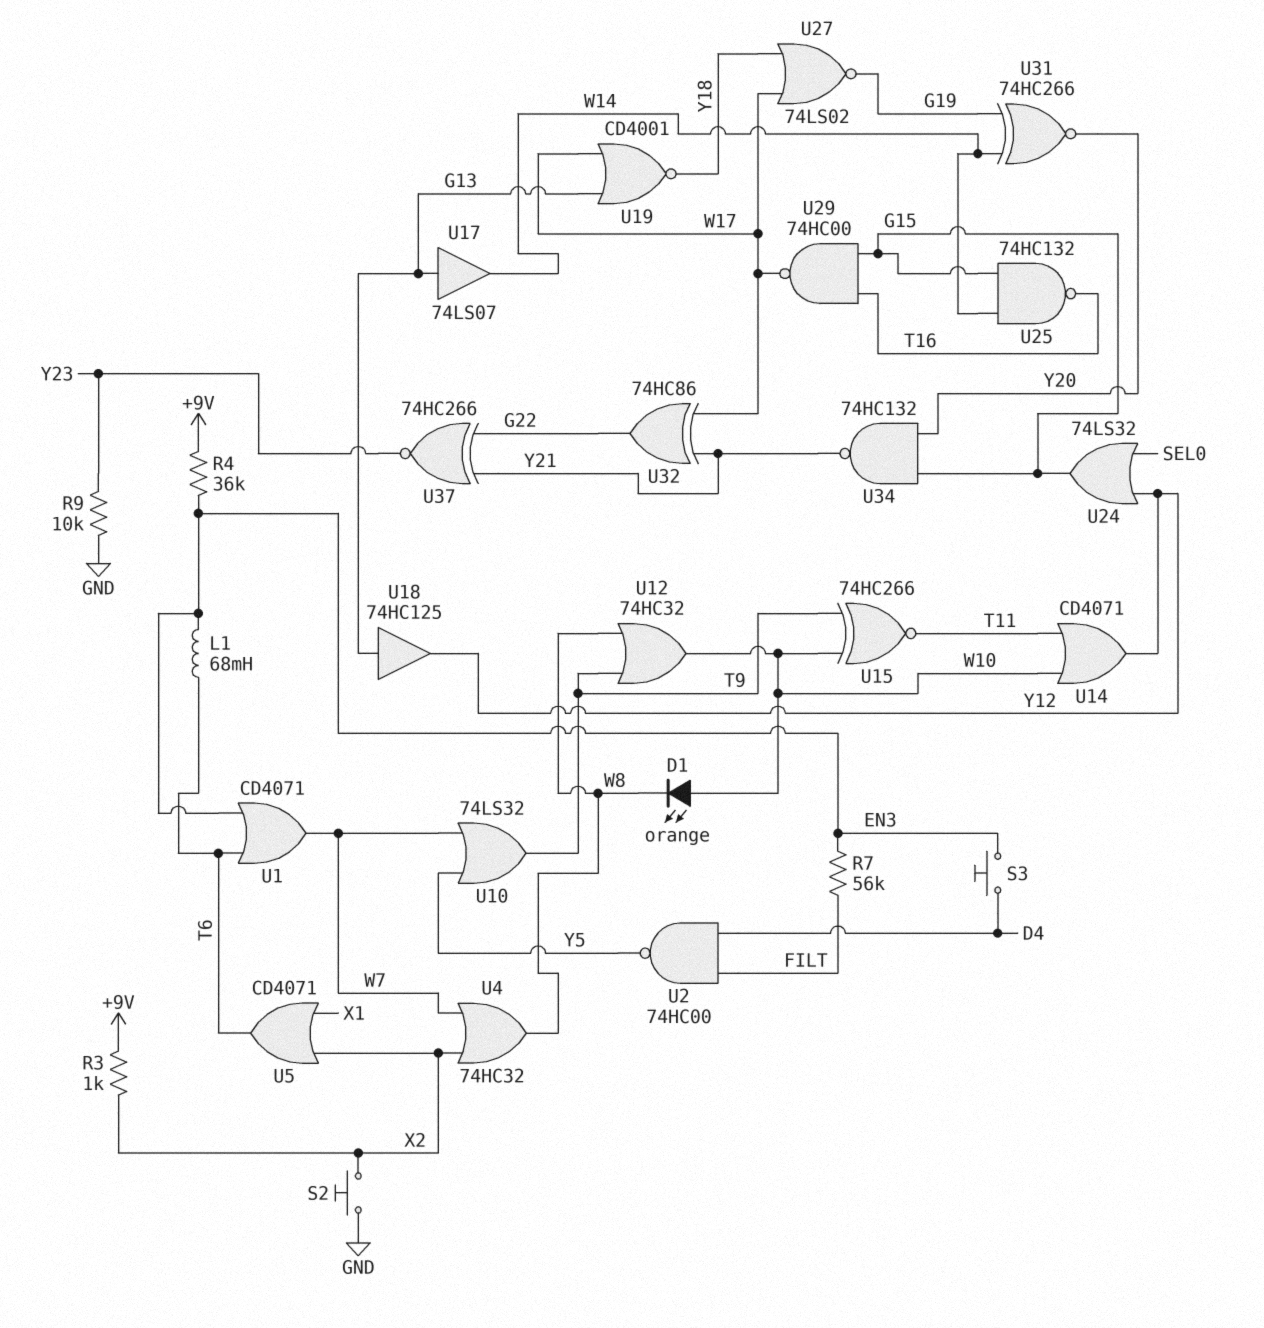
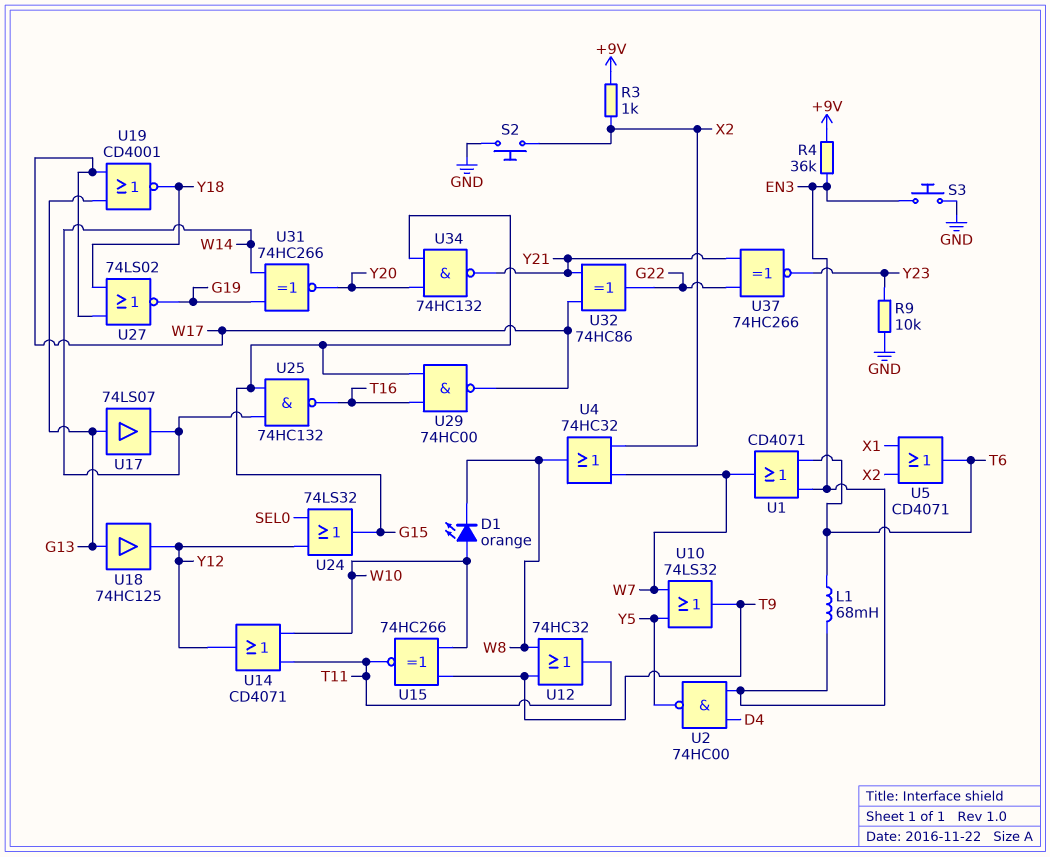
R7: 56k (EN3, FILT) -> none
S3: button (D4, EN3) -> button (EN3, GND)
U2: NAND 74HC00 (in D4, in FILT, out Y5) -> NAND 74HC00 (in D4, in EN3, out Y5)
U12: OR 74HC32 (in T9, in W8, out W10) -> OR 74HC32 (in T9, in W8, out T11)

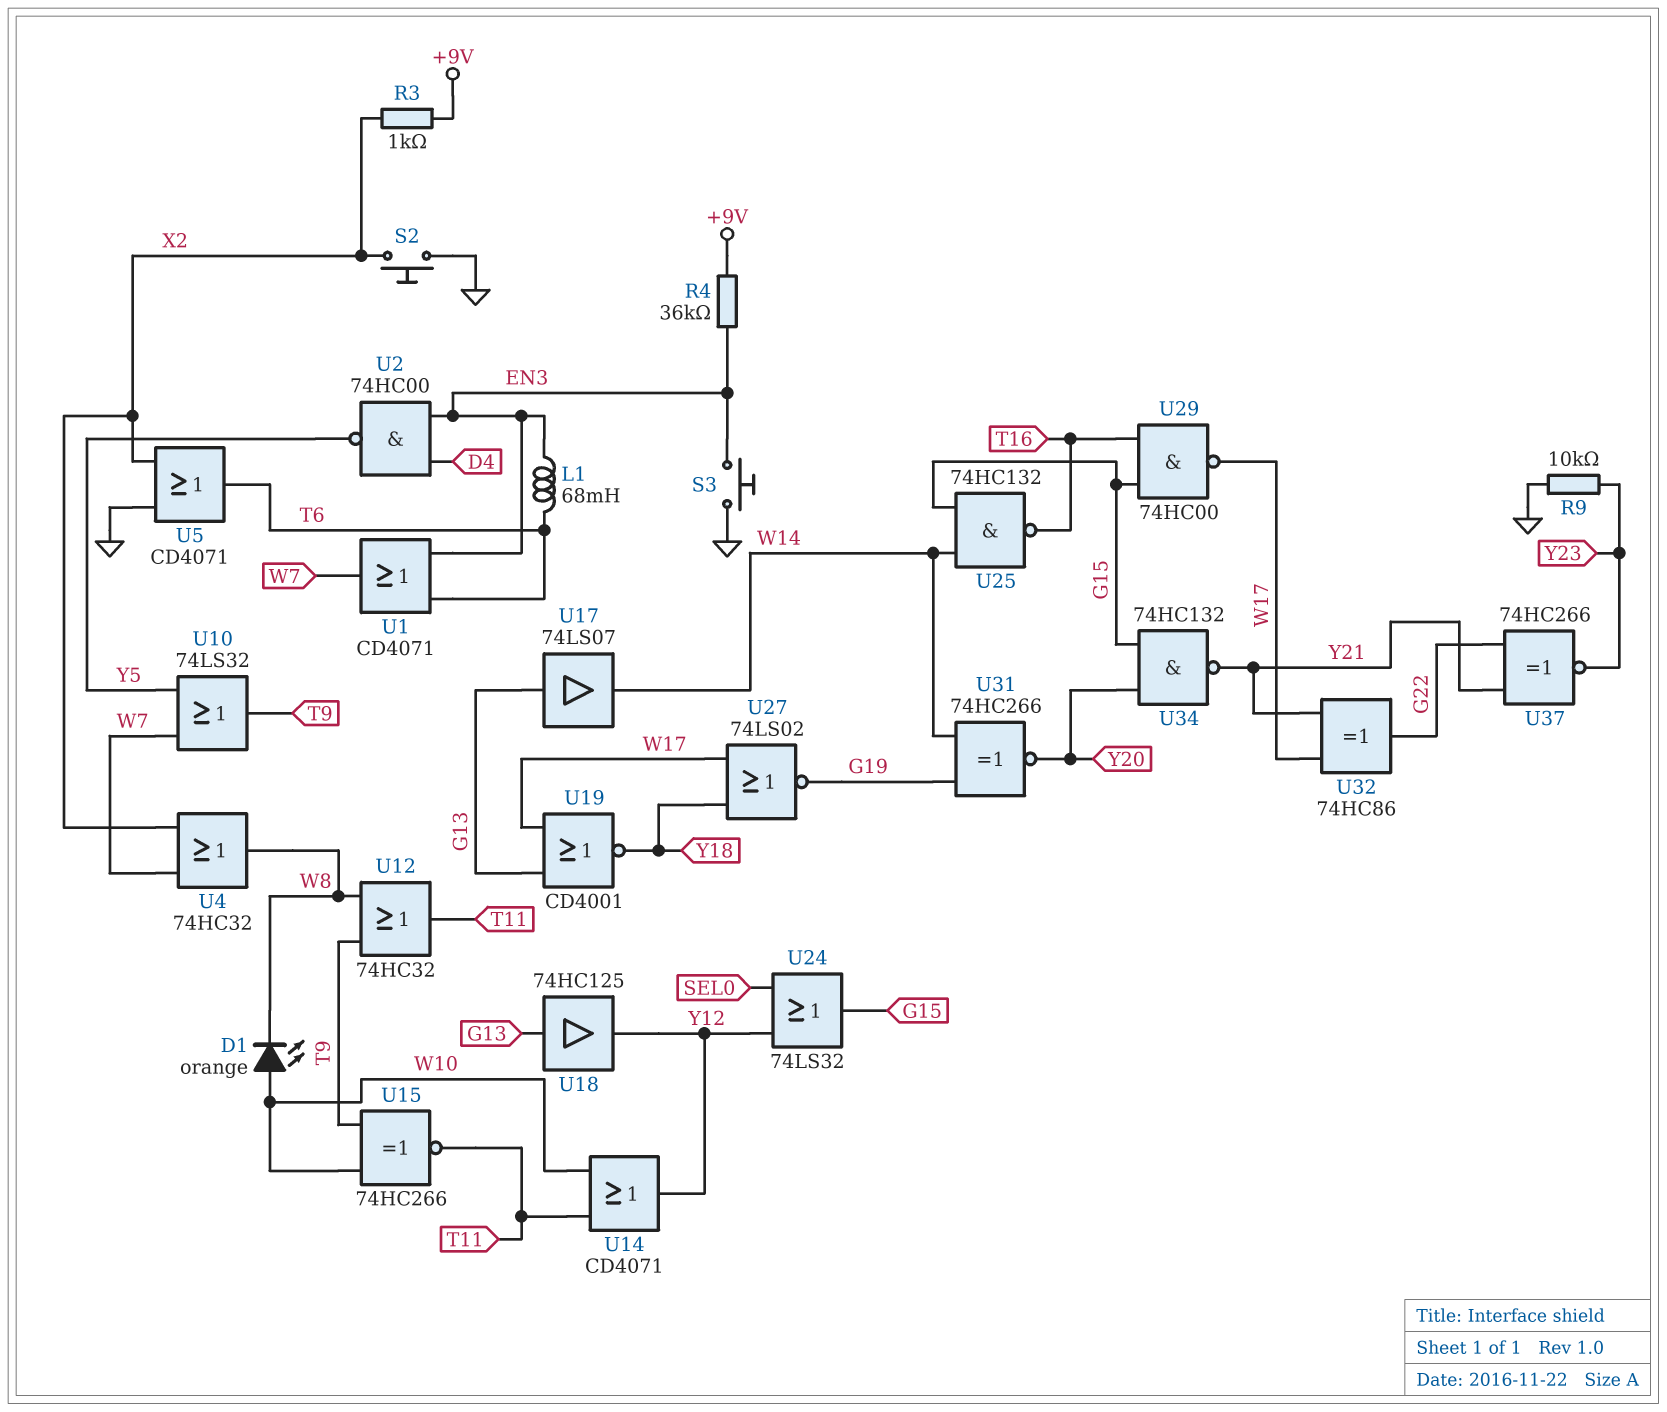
U5: OR CD4071 (in X1, in X2, out T6) -> OR CD4071 (in GND, in X2, out T6)

